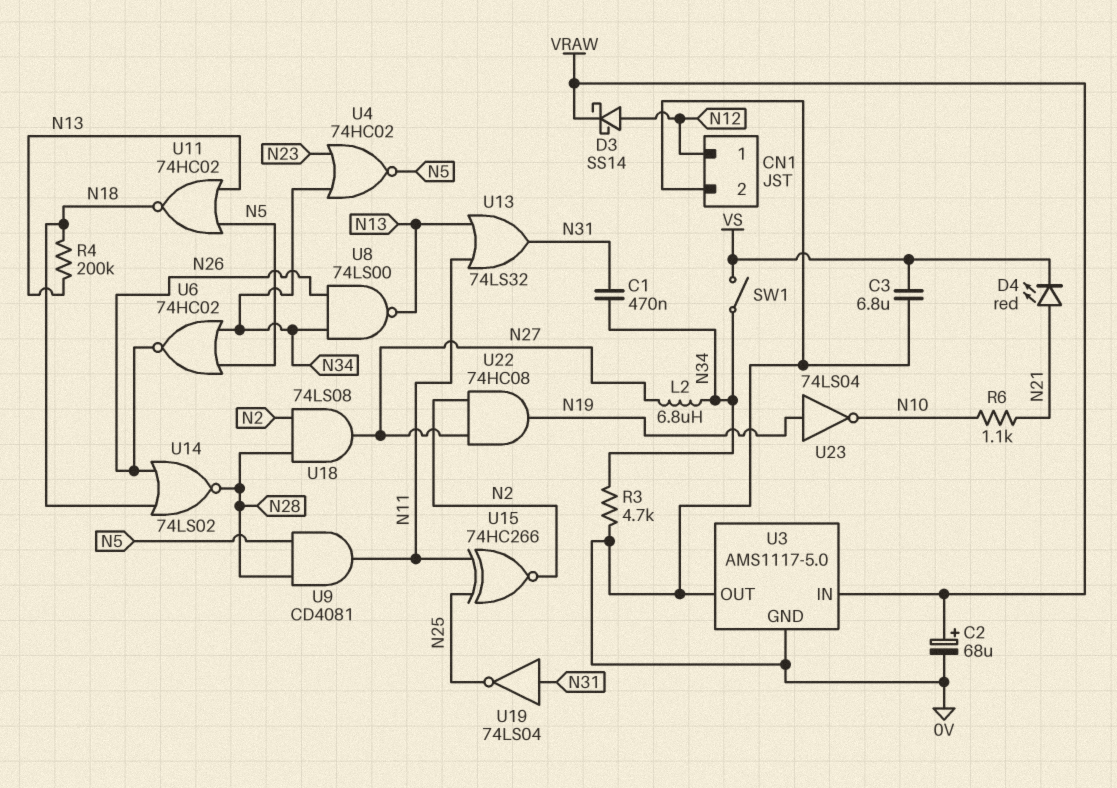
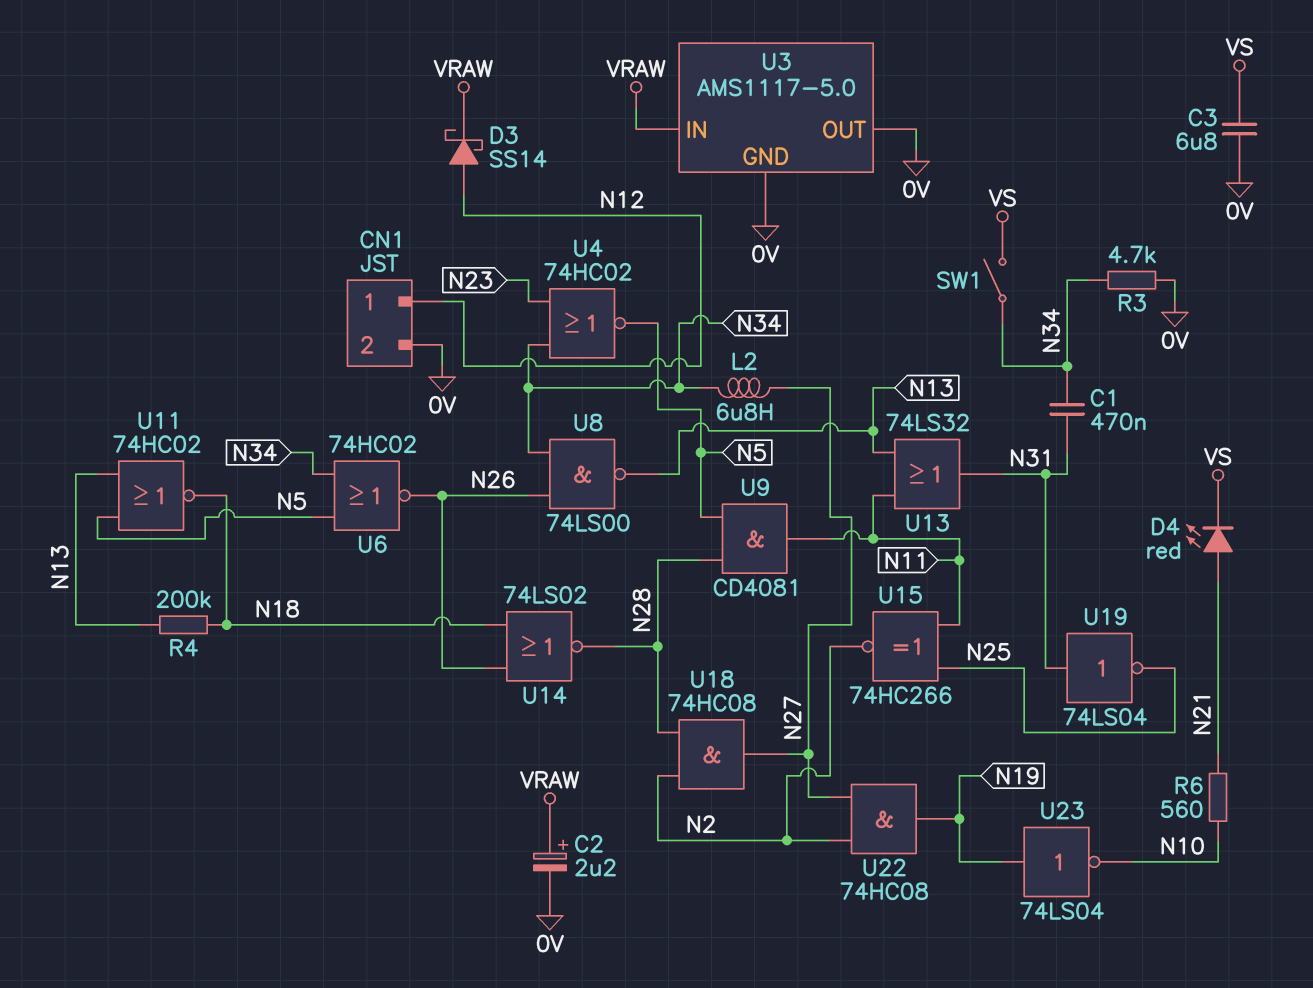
C2: 68uF (plus VRAW, minus 0V) -> 2.2uF (plus VRAW, minus 0V)
R6: 1.1k (N10, N21) -> 560 (N10, N21)
U18: AND 74LS08 (in N2, in N28, out N27) -> AND 74HC08 (in N2, in N28, out N27)

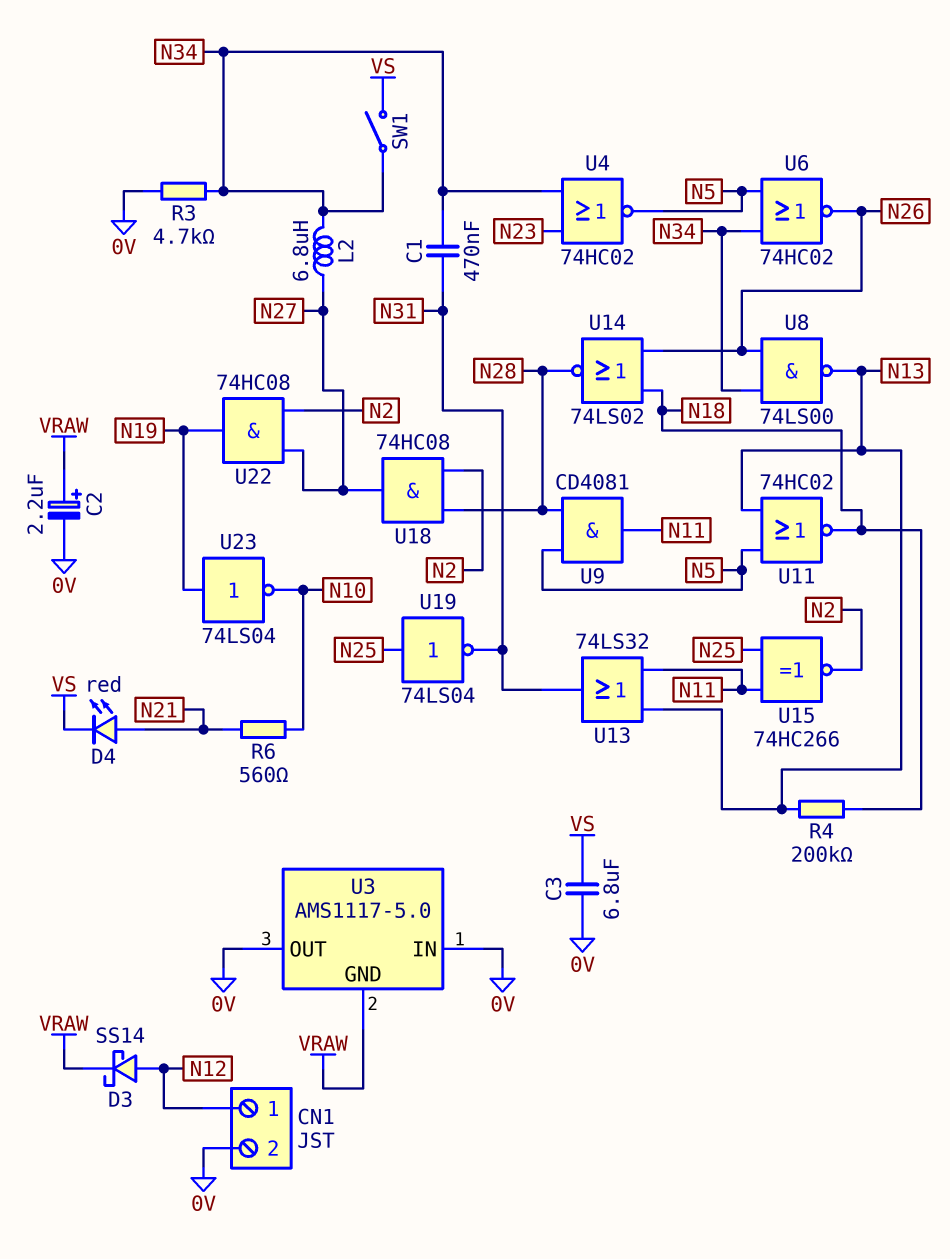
U3 pin GND: 0V -> VRAW
U3 pin IN: VRAW -> 0V
U19: NOT 74LS04 (in N31, out N25) -> NOT 74LS04 (in N25, out N31)

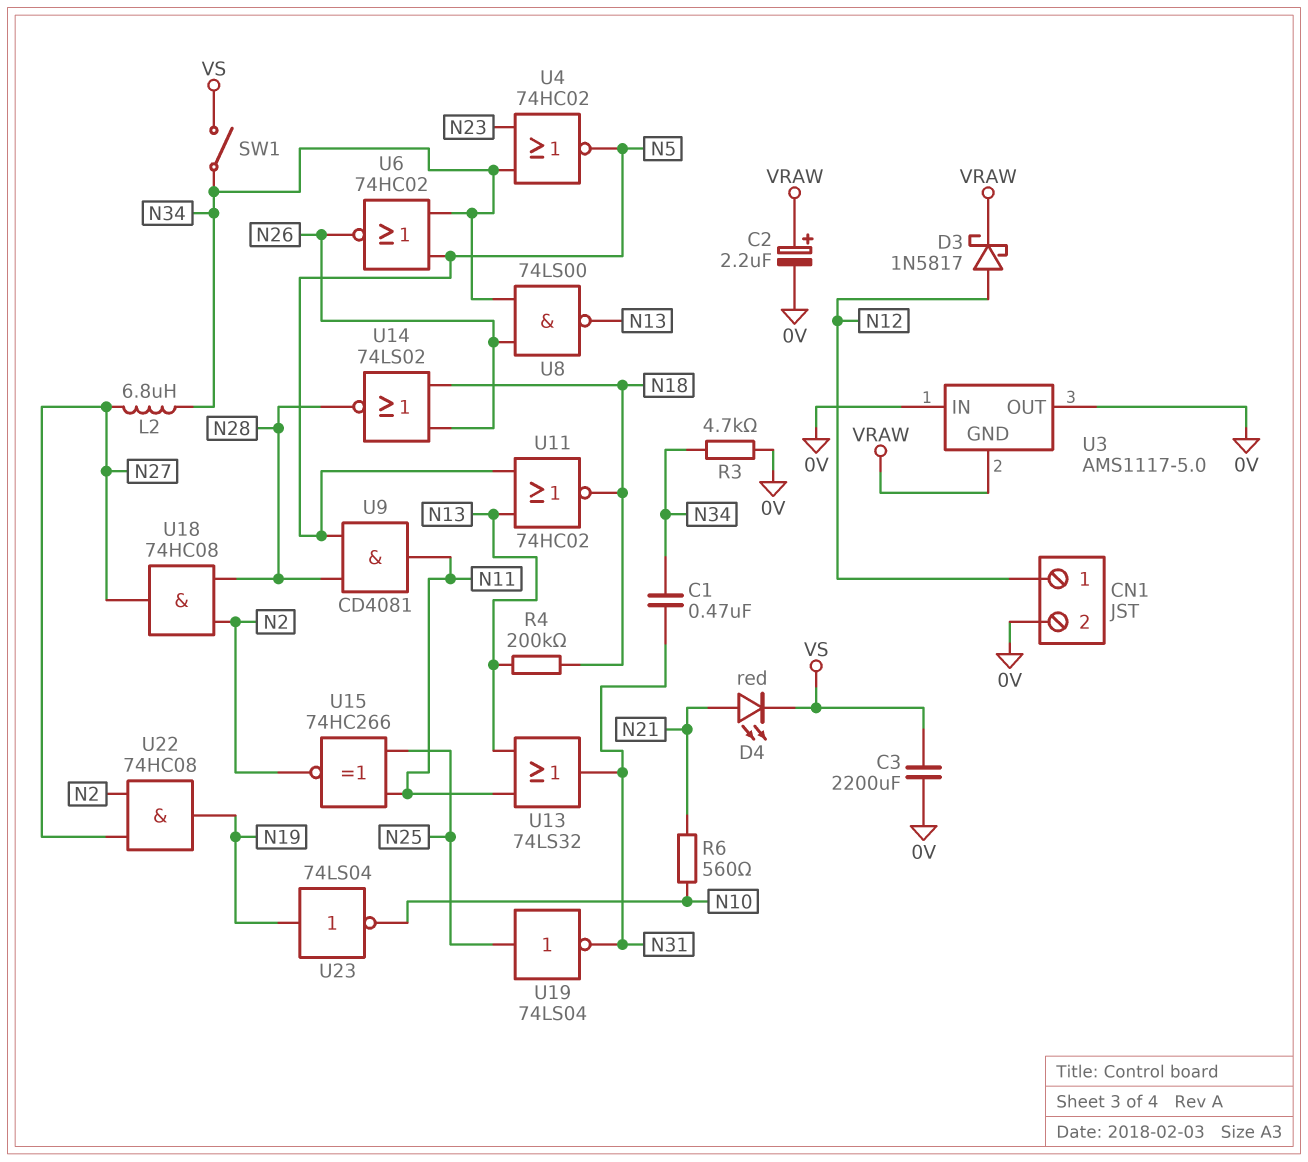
C3: 6.8uF (0V, VS) -> 2200uF (0V, VS)
D3: schottky SS14 (A N12, K VRAW) -> schottky 1N5817 (A N12, K VRAW)

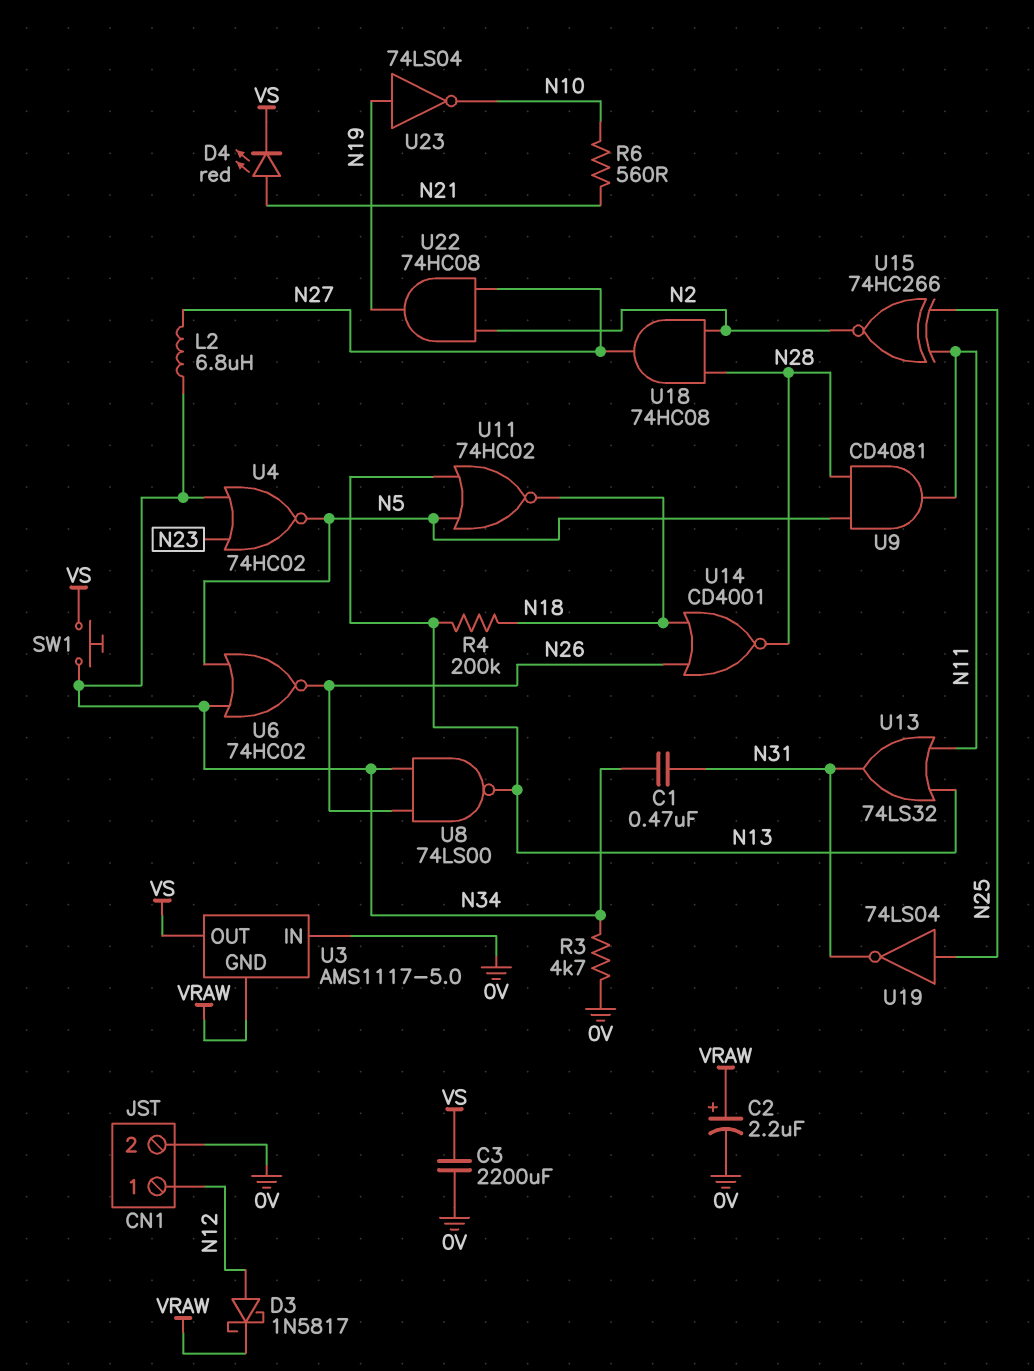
SW1: switch (N34, VS) -> button (N34, VS)
U3 pin OUT: 0V -> VS
U14: NOR 74LS02 (in N18, in N26, out N28) -> NOR CD4001 (in N18, in N26, out N28)

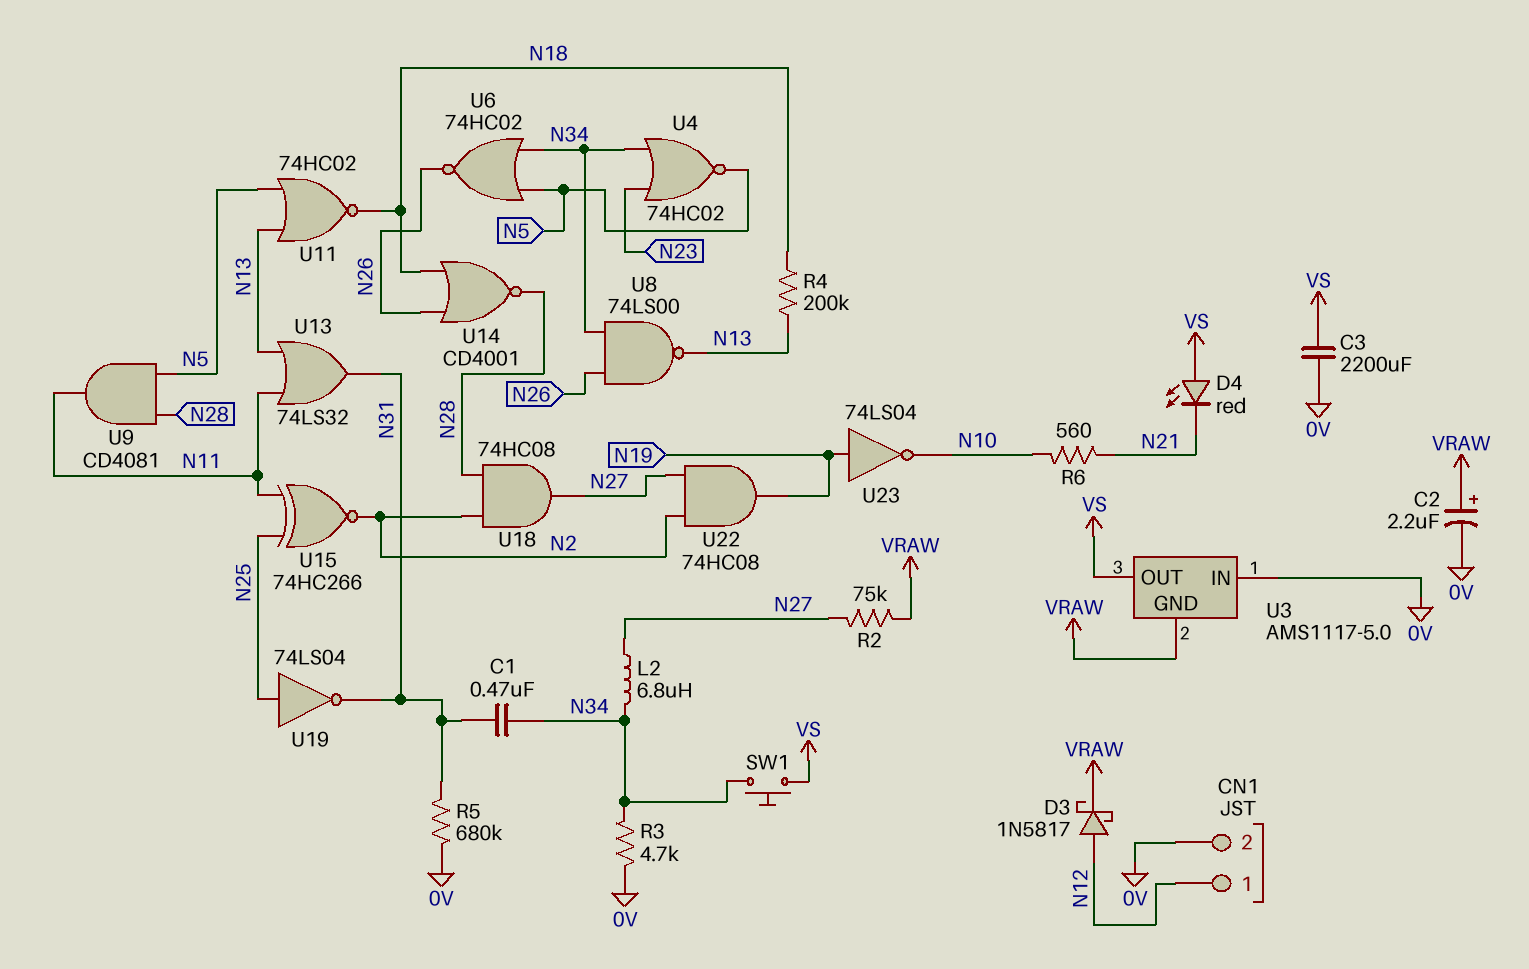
D4: LED red (A N21, K VS) -> LED red (A VS, K N21)
R2: none -> 75k (N27, VRAW)
R5: none -> 680k (0V, N31)

